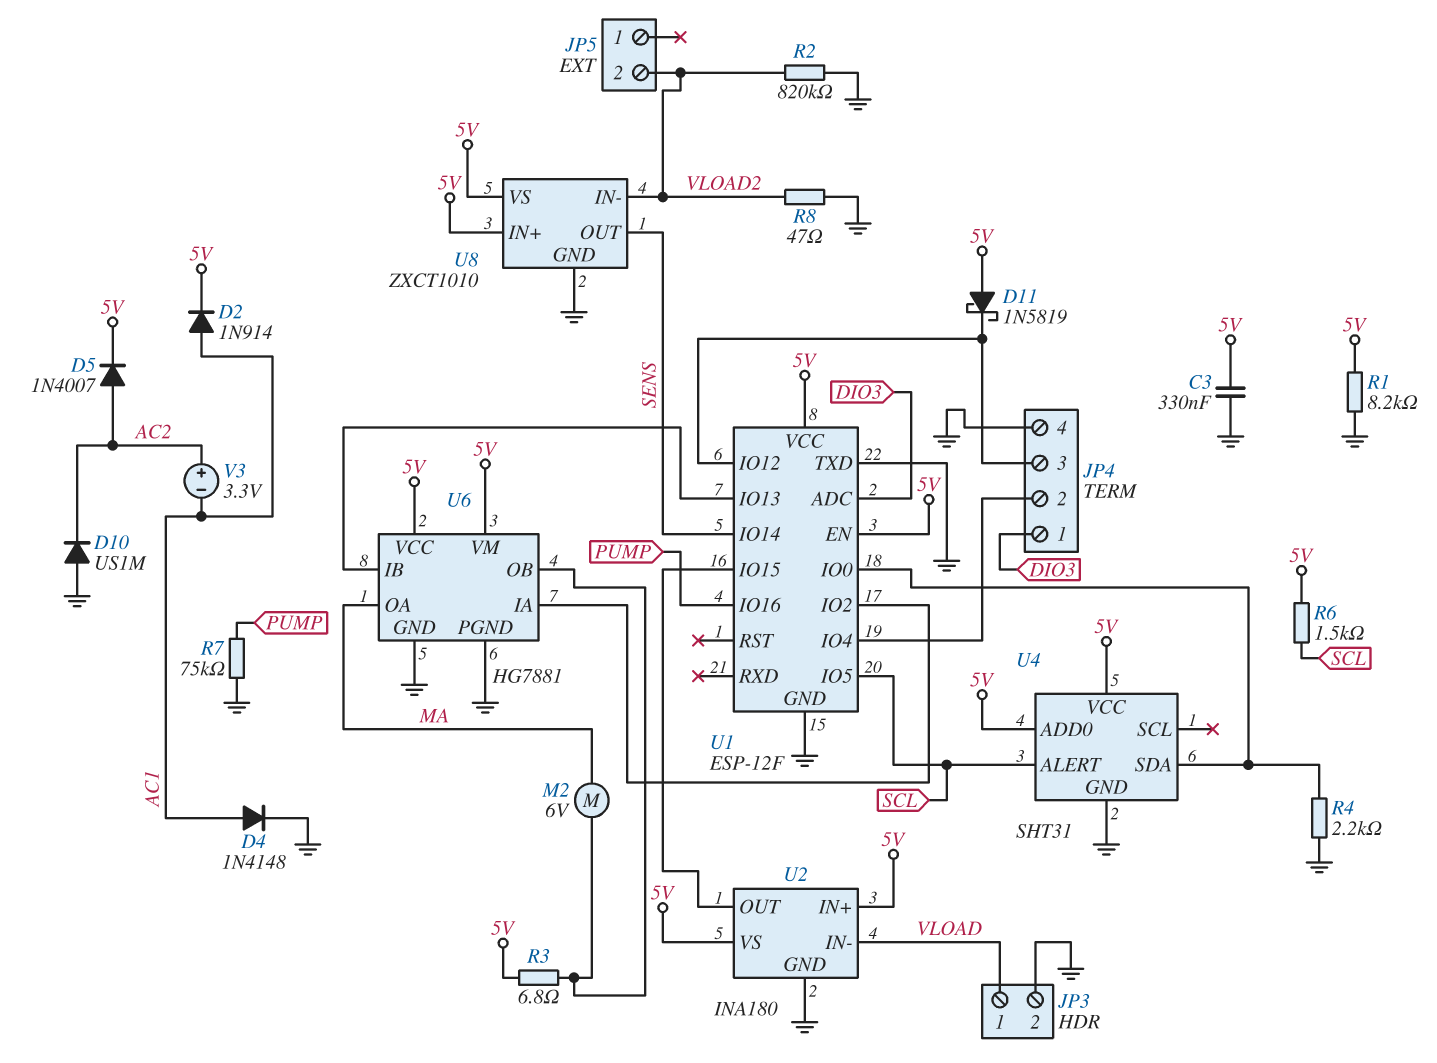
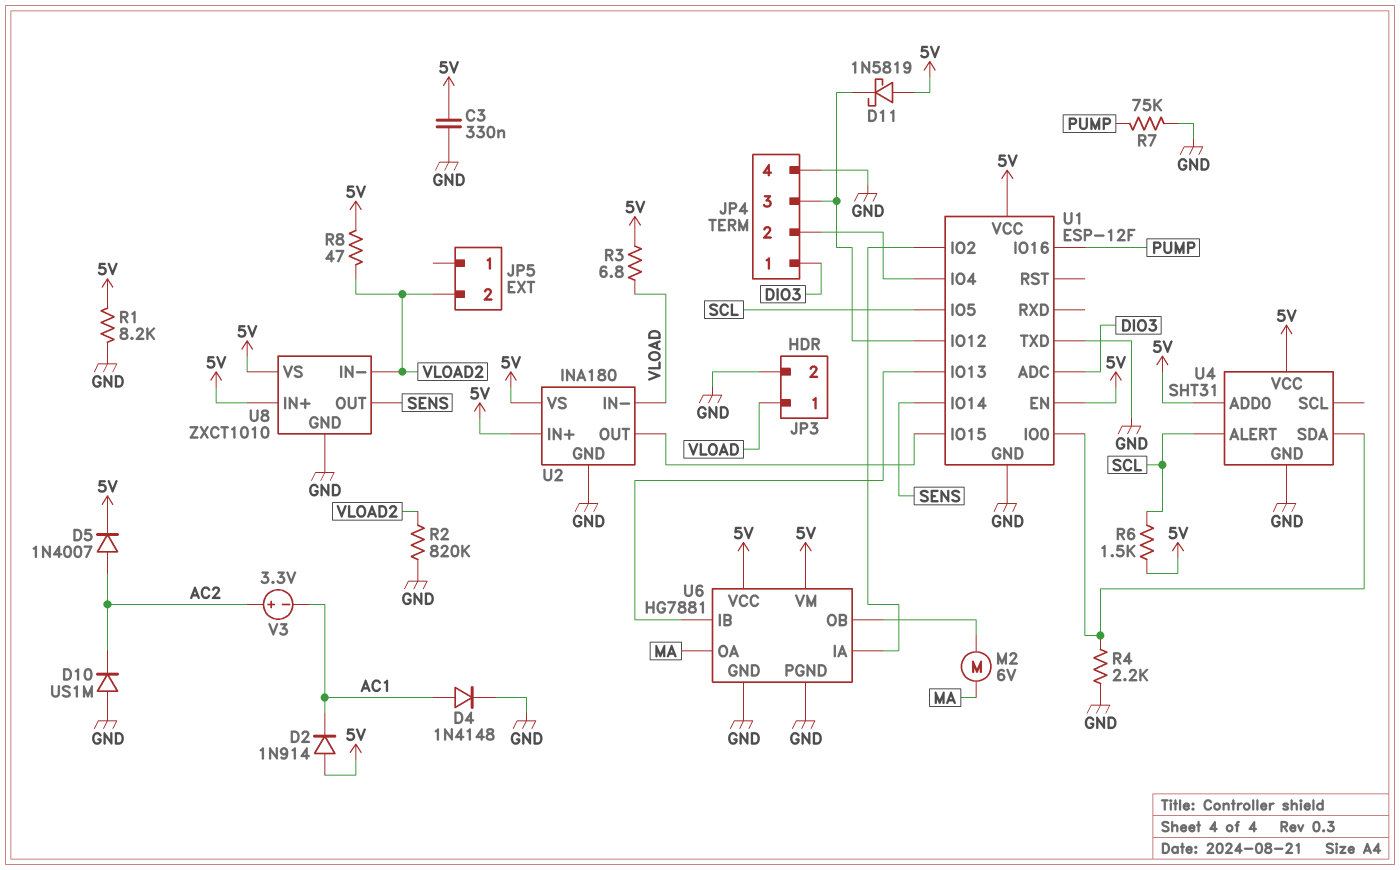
D2: diode 1N914 (A AC1, K 5V) -> diode 1N914 (A 5V, K AC1)
R3: 6.8 (5V, U6/OB) -> 6.8 (5V, VLOAD)
R8: 47 (GND, VLOAD2) -> 47 (5V, VLOAD2)

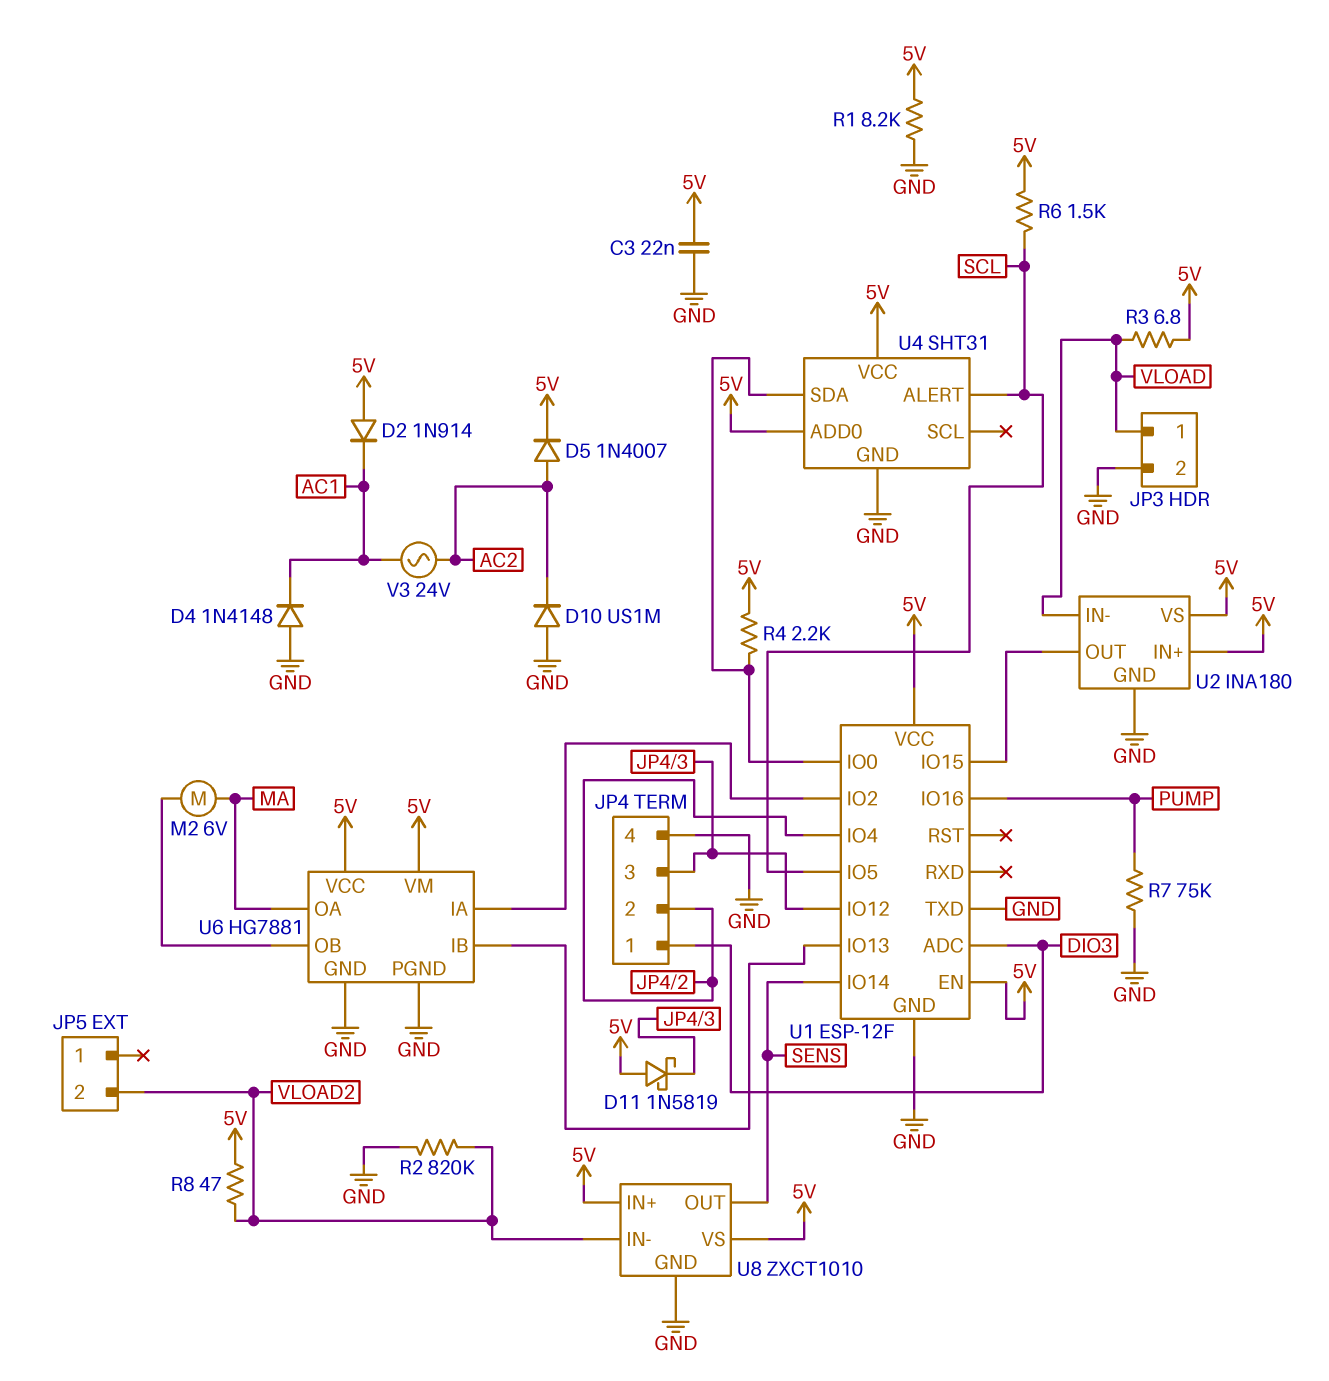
C3: 330nF (5V, GND) -> 22nF (5V, GND)
D4: diode 1N4148 (A AC1, K GND) -> diode 1N4148 (A GND, K AC1)
R4: 2.2k (GND, U1/IO0) -> 2.2k (5V, U1/IO0)
V3: 3.3V (plus AC2, minus AC1) -> AC 24V (AC1, AC2)

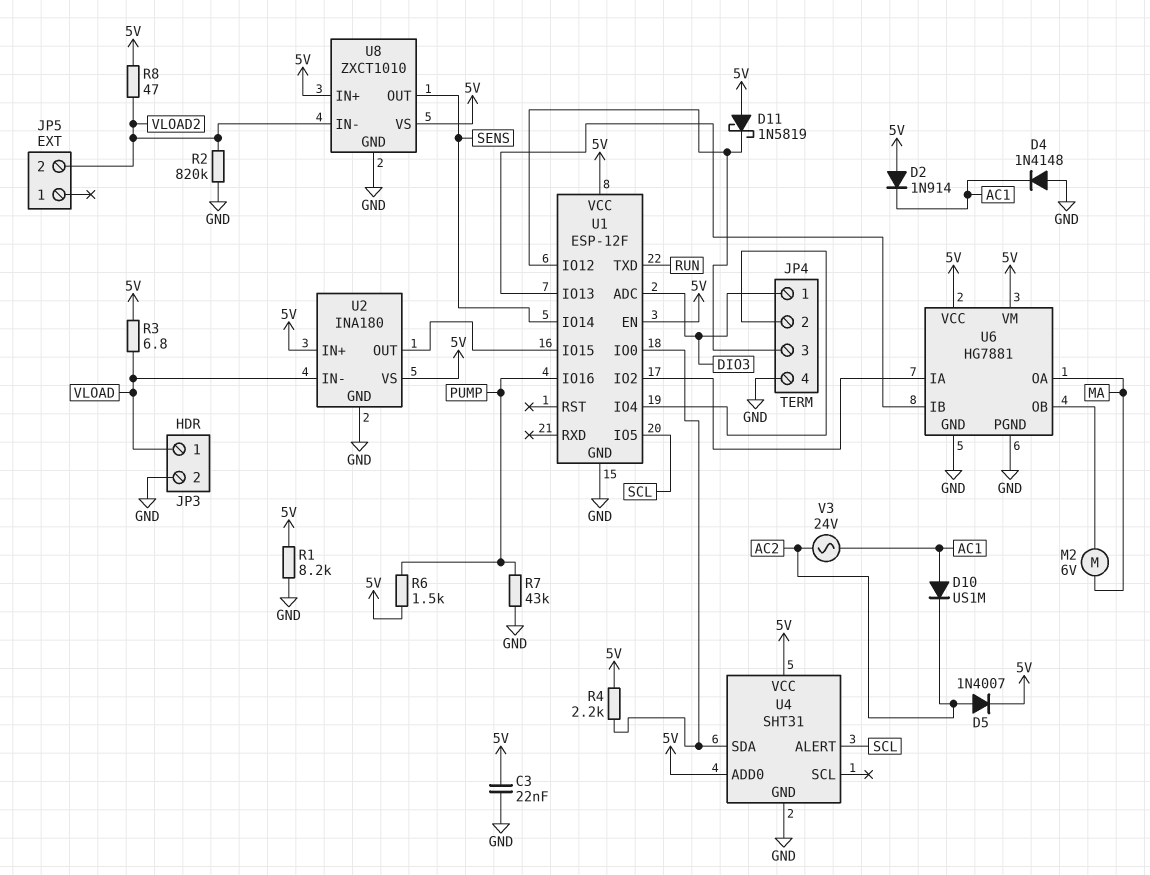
D10: diode US1M (A GND, K AC2) -> diode US1M (A AC1, K AC2)
R6: 1.5k (5V, SCL) -> 1.5k (5V, PUMP)
R7: 75k (GND, PUMP) -> 43k (GND, PUMP)
U1 pin TXD: GND -> RUN

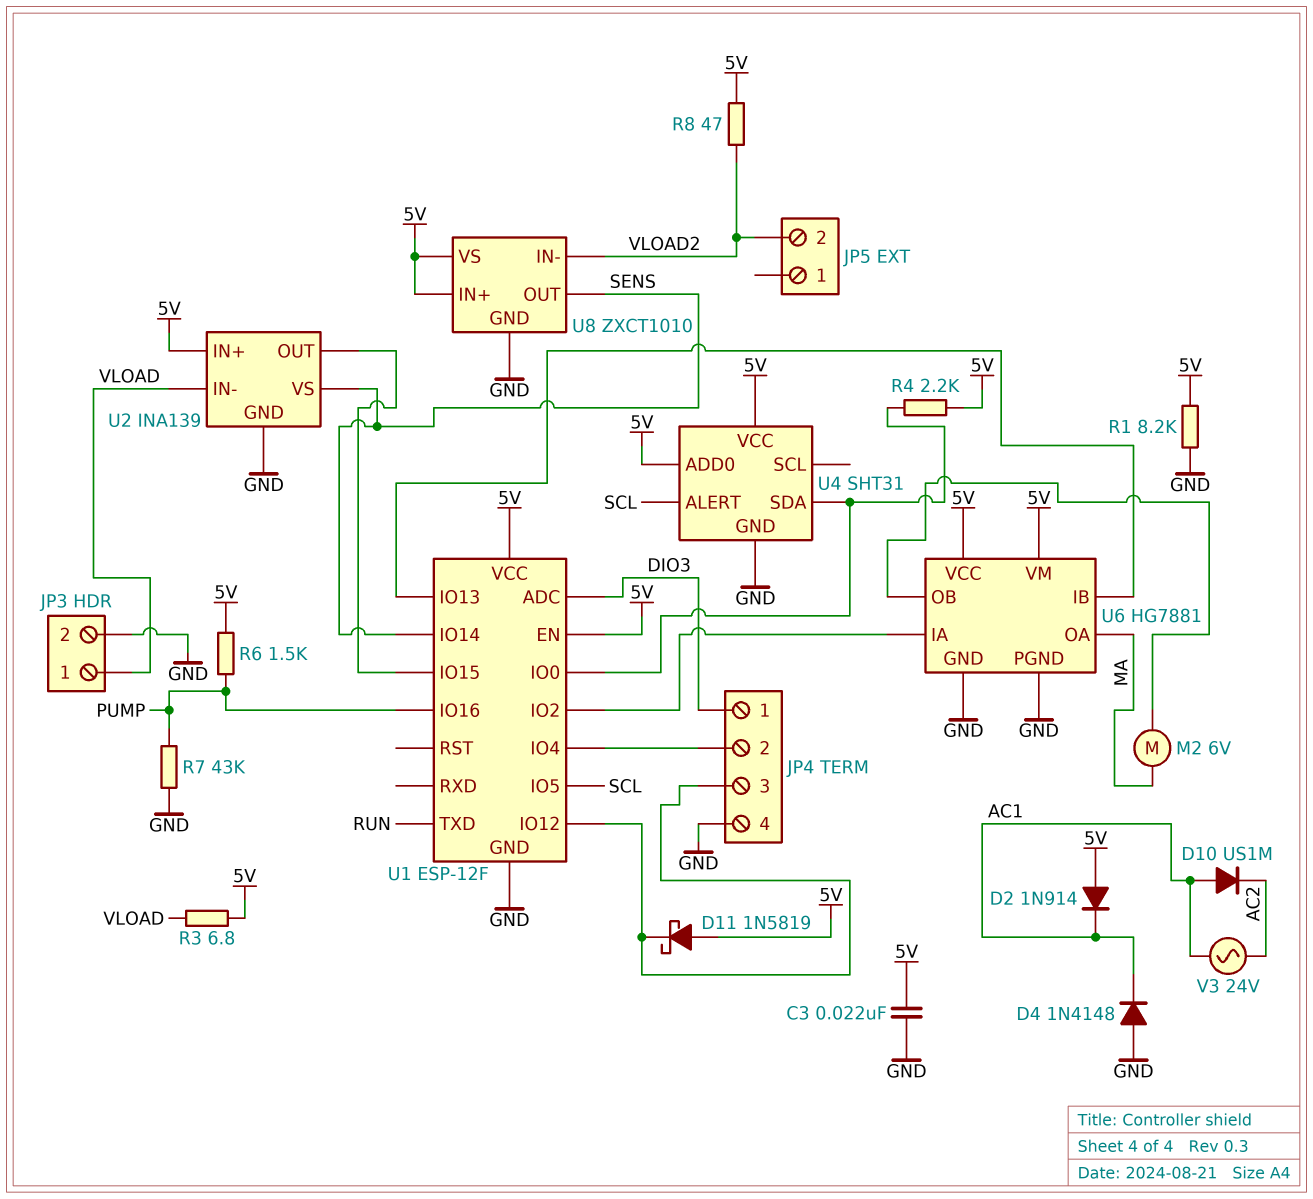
D5: diode 1N4007 (A AC2, K 5V) -> none
R2: 820k (GND, VLOAD2) -> none
U2: INA180 -> INA139
U2 pin VS: 5V -> SENS

